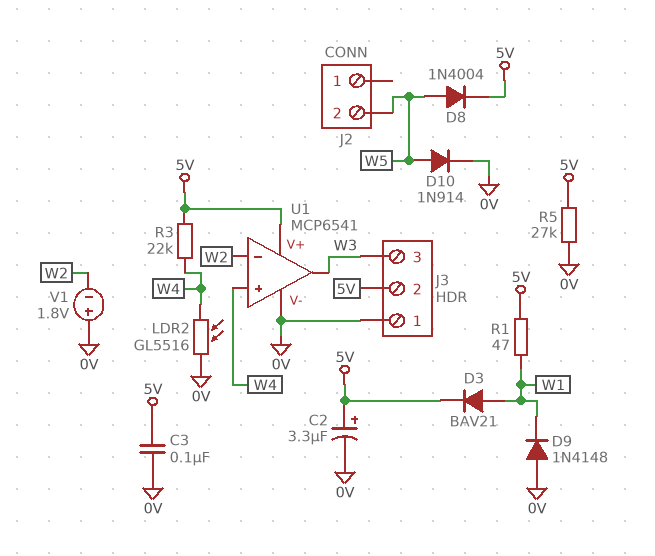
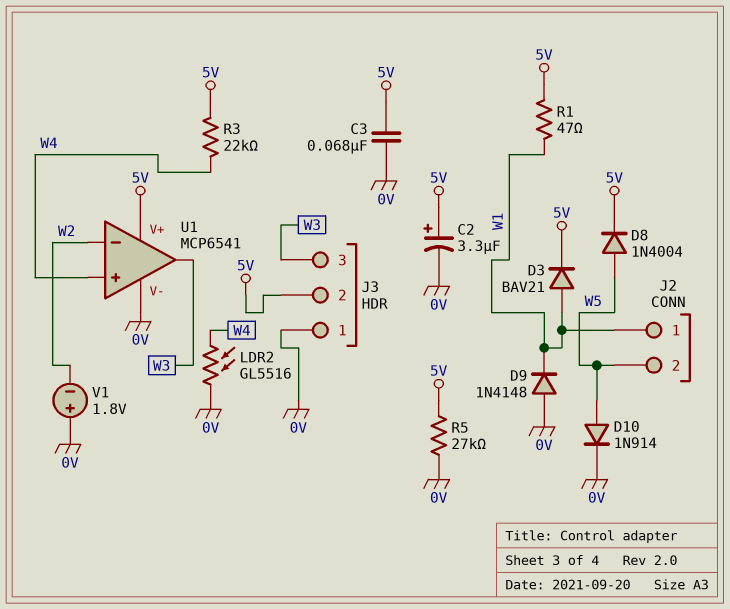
C3: 100nF (0V, 5V) -> 68nF (0V, 5V)
J2 pin 1: none -> W1

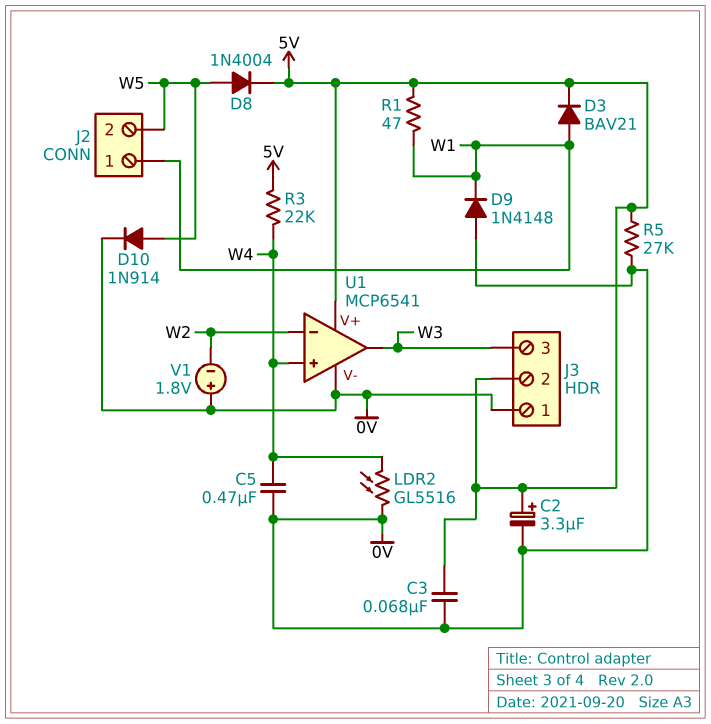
C5: none -> 470nF (0V, W4)

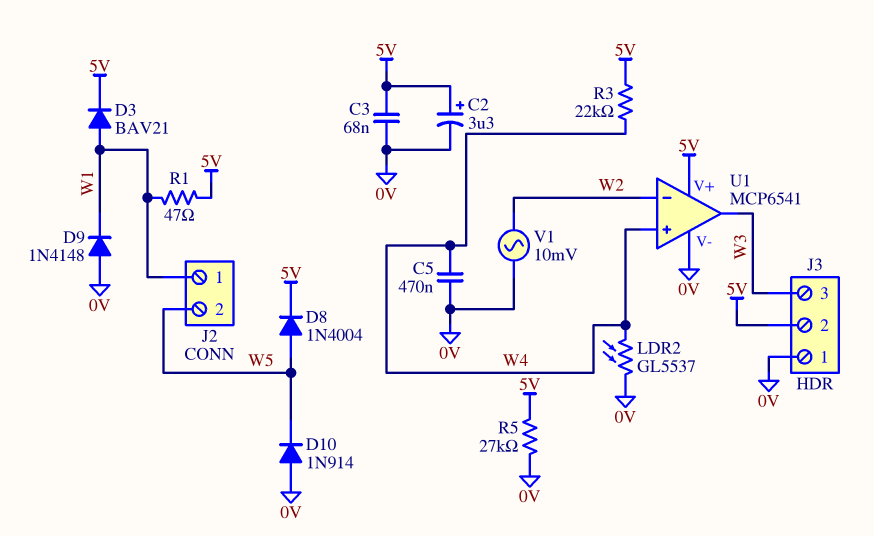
D10: diode 1N914 (A W5, K 0V) -> diode 1N914 (A 0V, K W5)
LDR2: GL5516 (0V, W4) -> GL5537 (0V, W4)
V1: 1.8V (plus 0V, minus W2) -> AC 10mV (0V, W2)

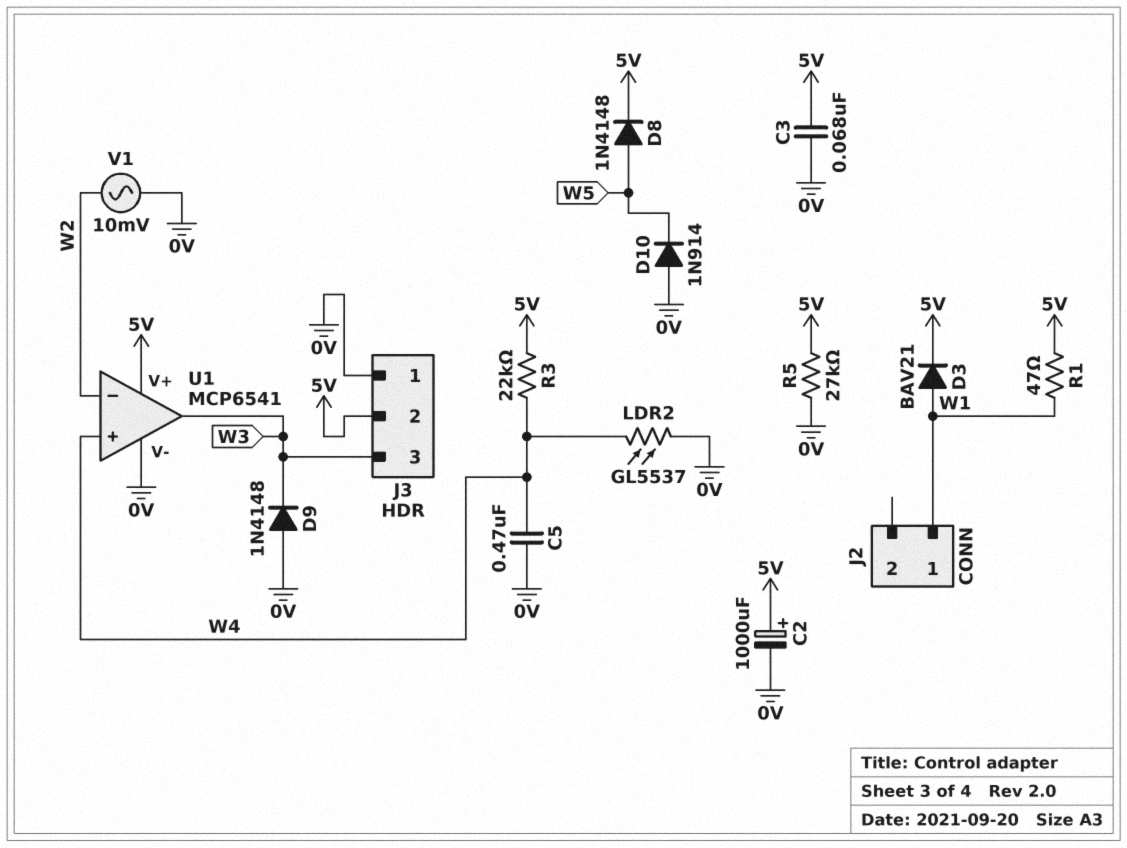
C2: 3.3uF (plus 5V, minus 0V) -> 1000uF (plus 5V, minus 0V)
D8: diode 1N4004 (A W5, K 5V) -> diode 1N4148 (A W5, K 5V)
D9: diode 1N4148 (A 0V, K W1) -> diode 1N4148 (A 0V, K W3)
J2 pin 2: W5 -> none

